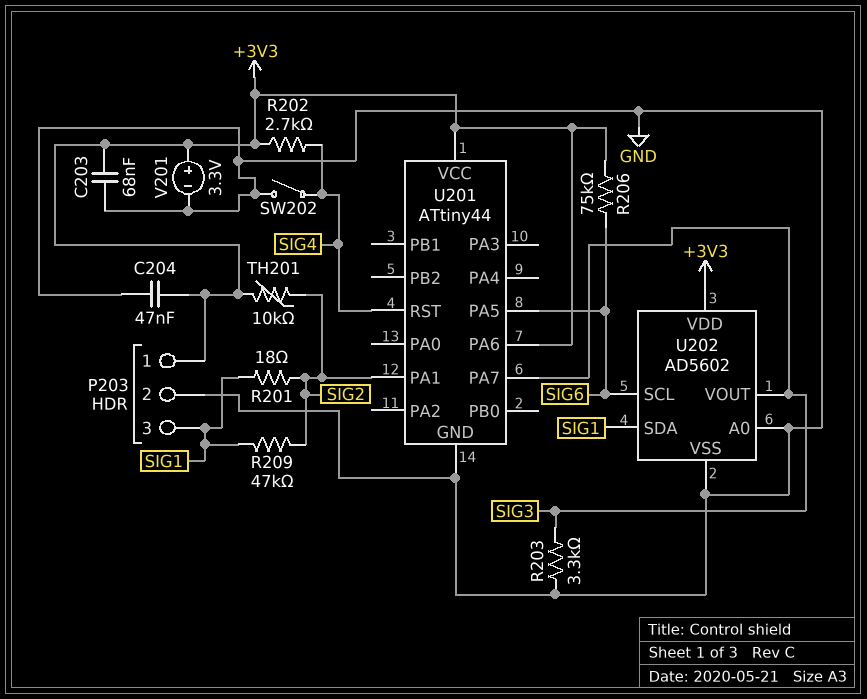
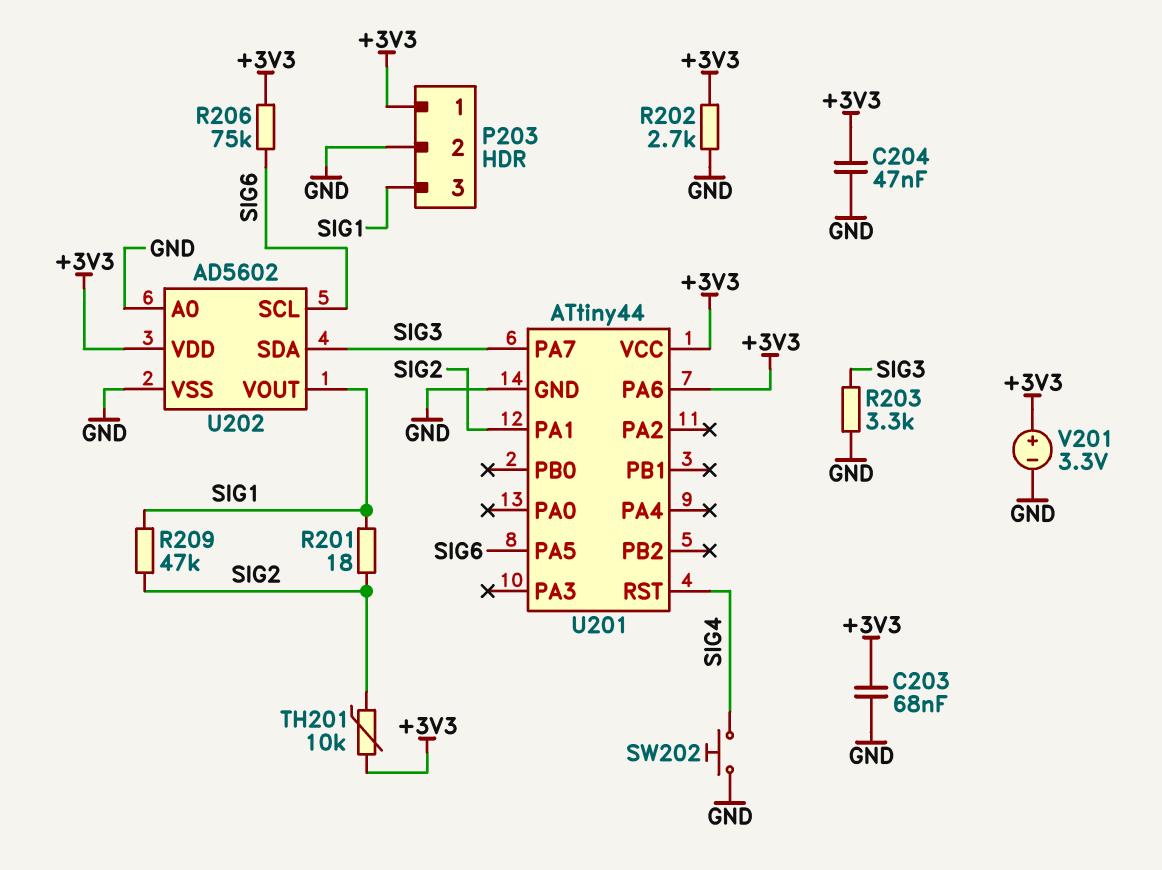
R202: 2.7k (+3V3, SIG4) -> 2.7k (+3V3, GND)
SW202: switch (GND, SIG4) -> button (GND, SIG4)
U202 pin SDA: SIG1 -> SIG3
U202 pin VOUT: SIG3 -> SIG1

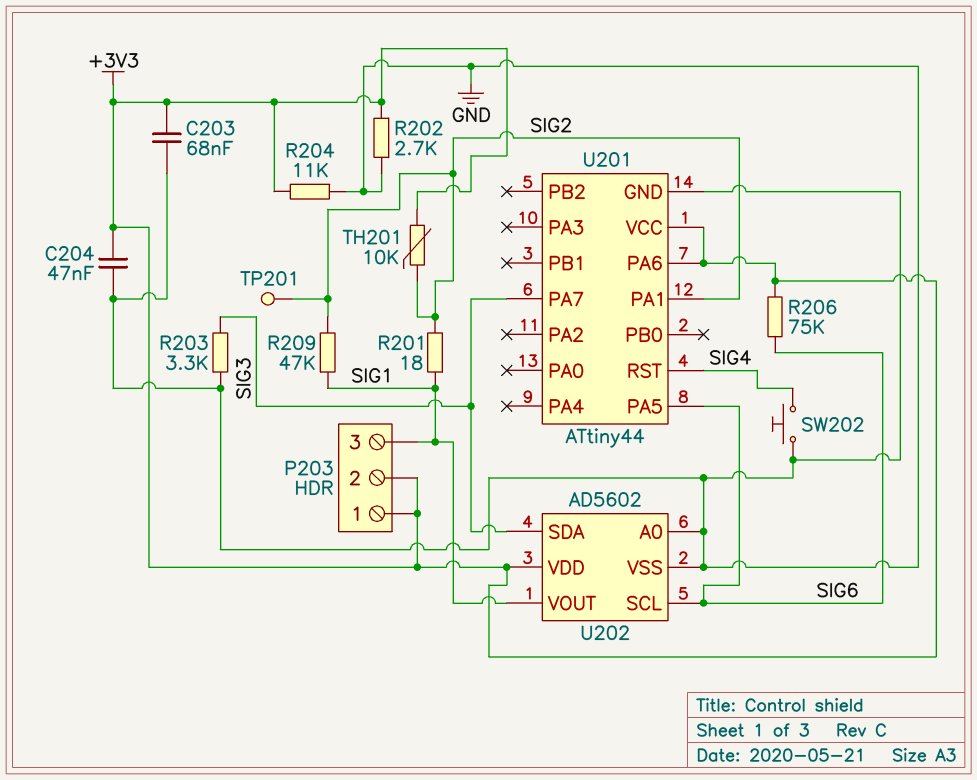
P203 pin 2: GND -> +3V3
R204: none -> 11k (+3V3, GND)
TP201: none -> test point (SIG2)
V201: 3.3V (plus +3V3, minus GND) -> none

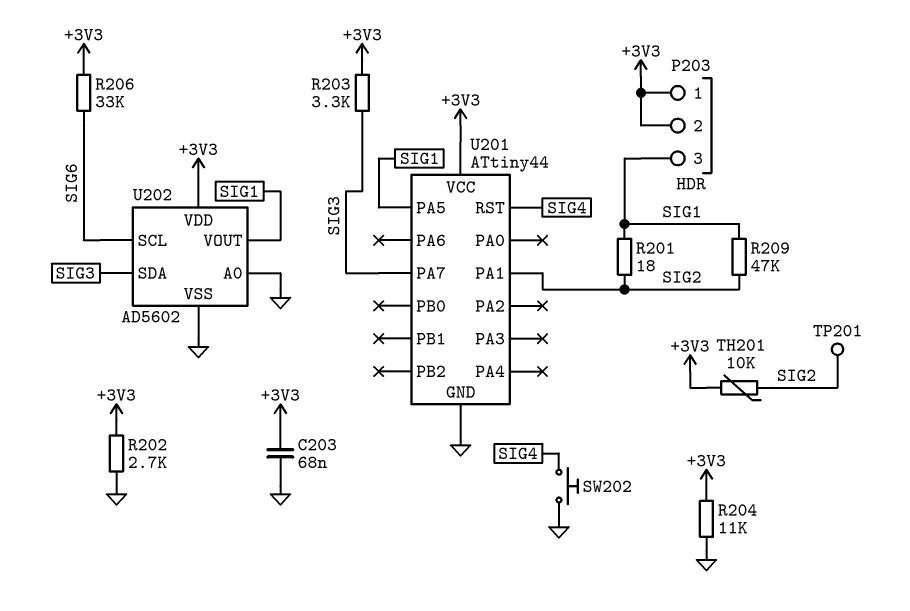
C204: 47nF (+3V3, GND) -> none
R203: 3.3k (GND, SIG3) -> 3.3k (+3V3, SIG3)
R206: 75k (+3V3, SIG6) -> 33k (+3V3, SIG6)
U201 pin PA5: SIG6 -> SIG1
U201 pin PA6: +3V3 -> none

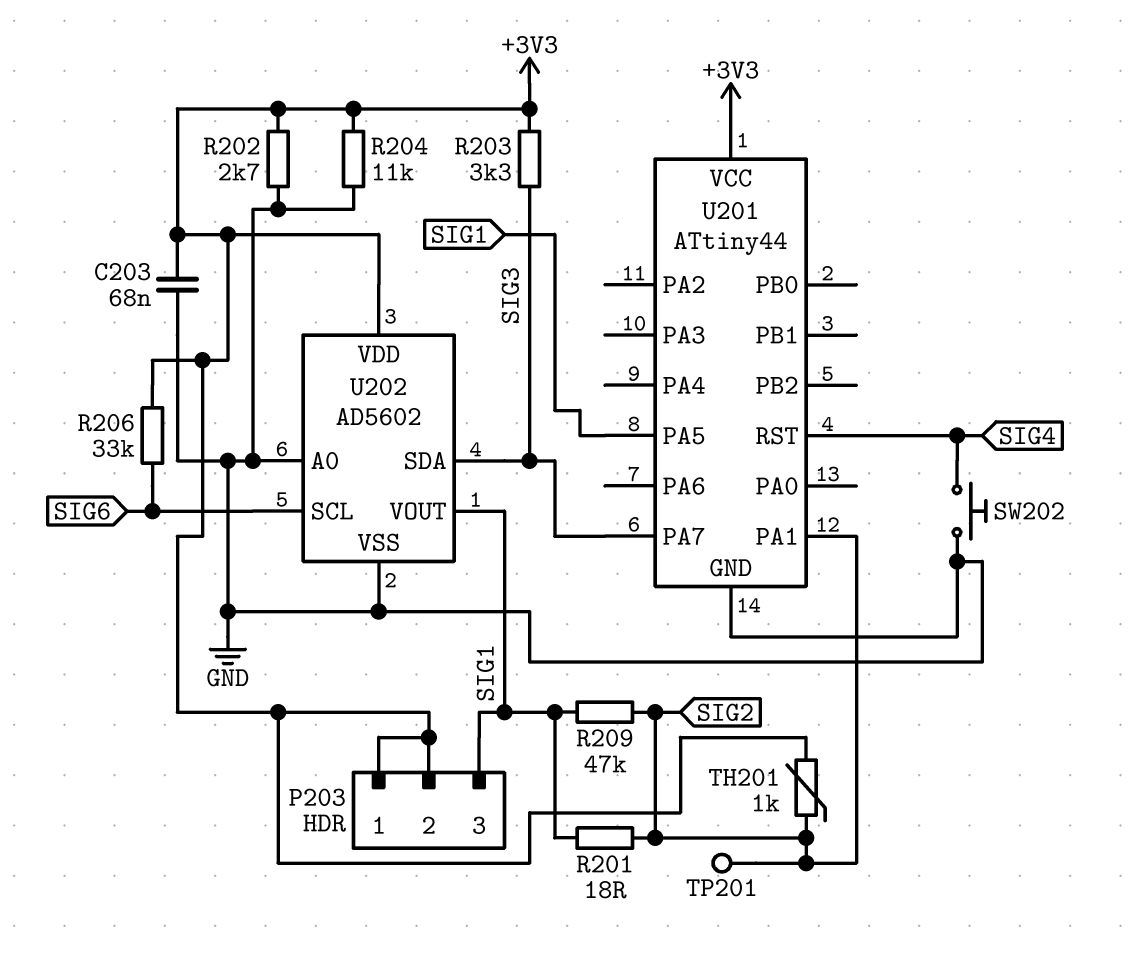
TH201: 10k (+3V3, SIG2) -> 1k (+3V3, SIG2)

